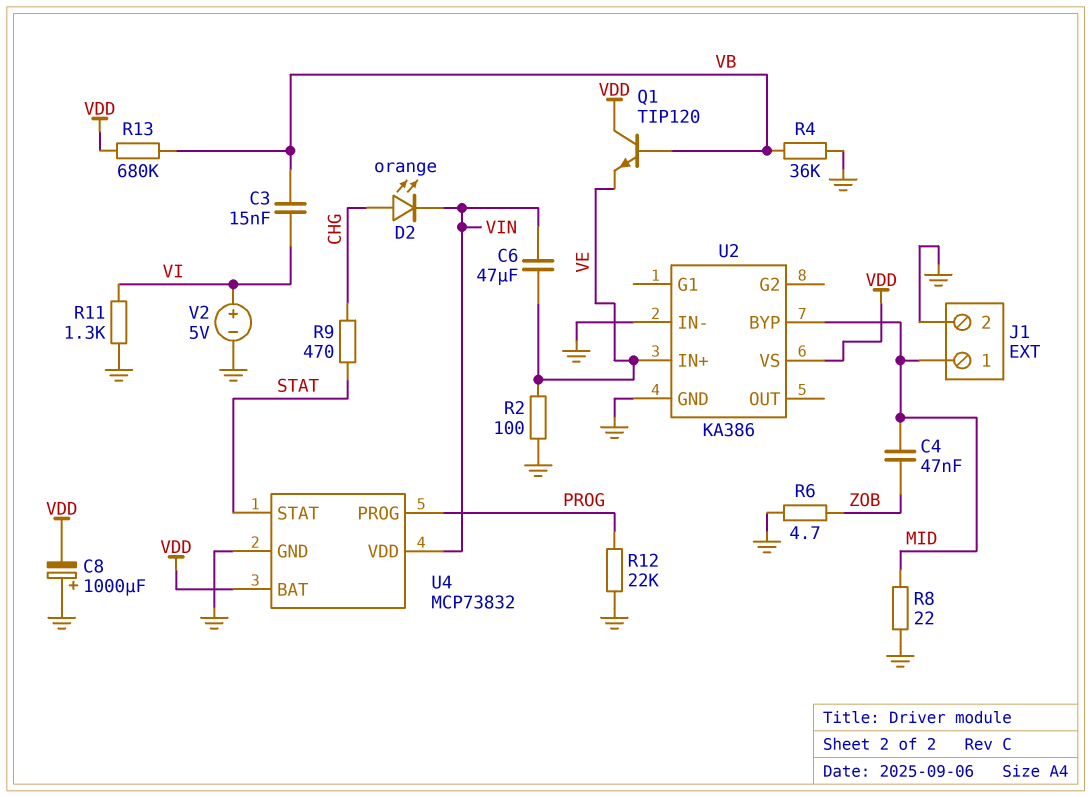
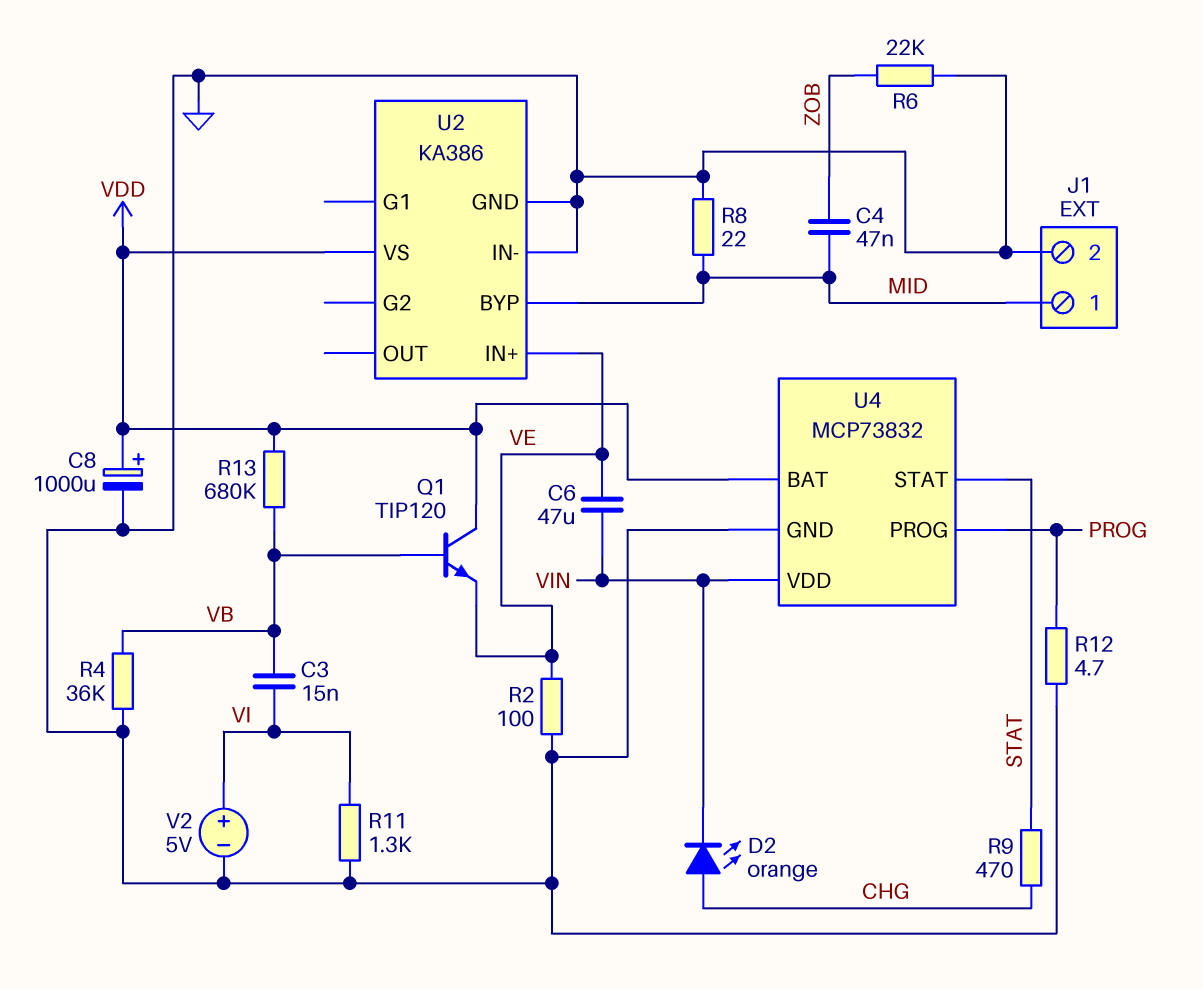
C8: 1000uF (plus GND, minus VDD) -> 1000uF (plus VDD, minus GND)
R6: 4.7 (GND, ZOB) -> 22k (GND, ZOB)
R12: 22k (GND, PROG) -> 4.7 (GND, PROG)

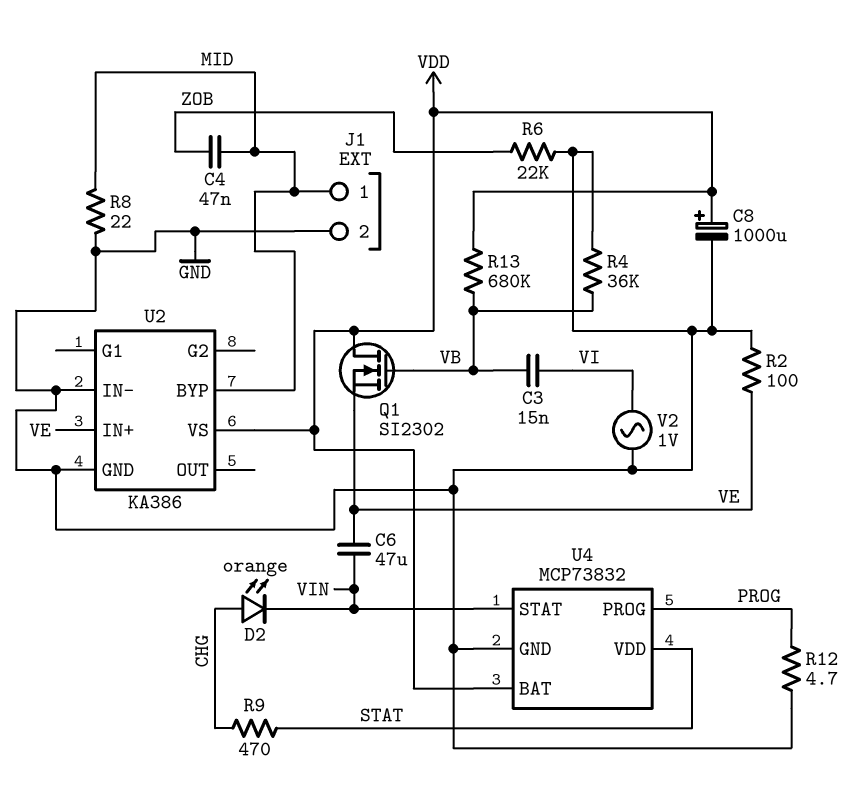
Q1: NPN TIP120 (B VB, C VDD, E VE) -> NMOS SI2302 (G VB, D VDD, S VE)
R11: 1.3k (GND, VI) -> none
U4 pin STAT: STAT -> VIN
U4 pin VDD: VIN -> STAT
V2: 5V (plus VI, minus GND) -> AC 1V (GND, VI)

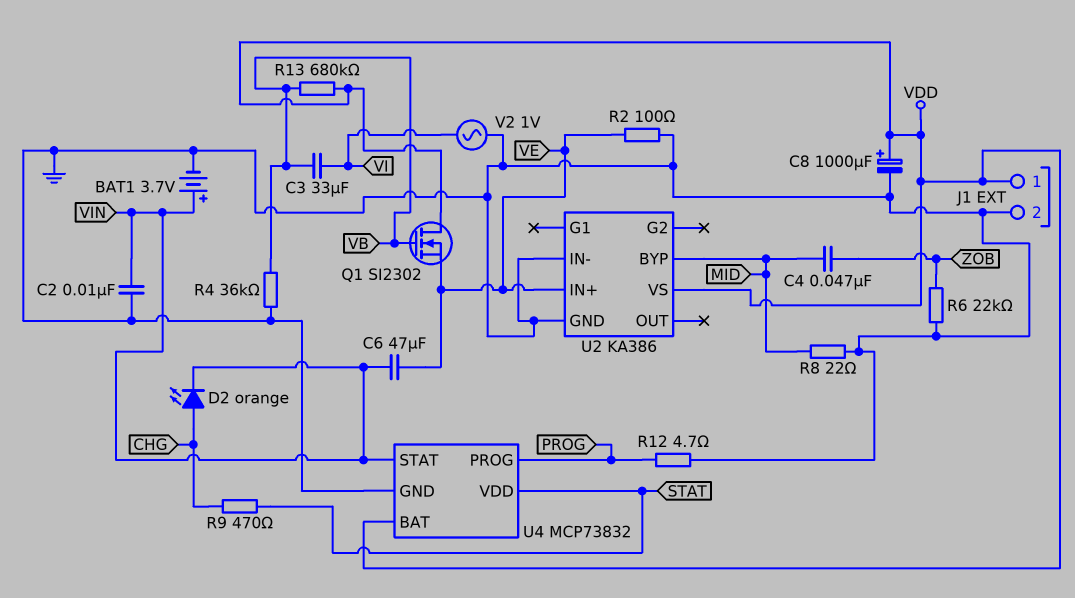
BAT1: none -> 3.7V (plus VIN, minus GND)
C2: none -> 10nF (GND, VIN)
C3: 15nF (VB, VI) -> 33uF (VB, VI)
J1 pin 1: MID -> VDD

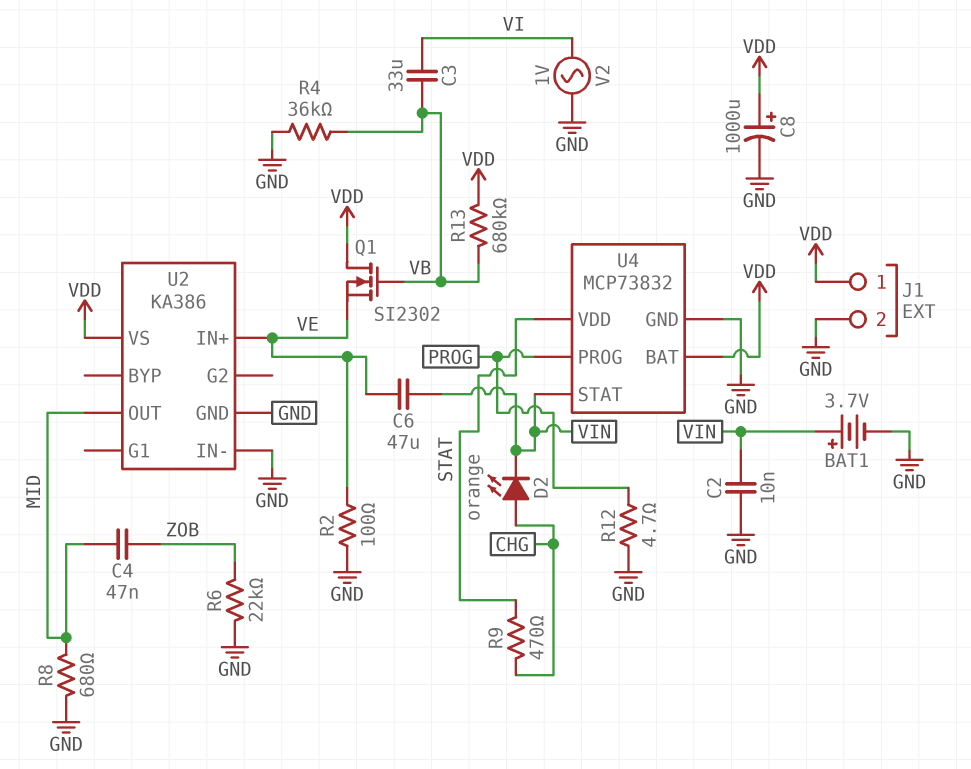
R8: 22 (GND, MID) -> 680 (GND, MID)
U2 pin BYP: MID -> none
U2 pin OUT: none -> MID

